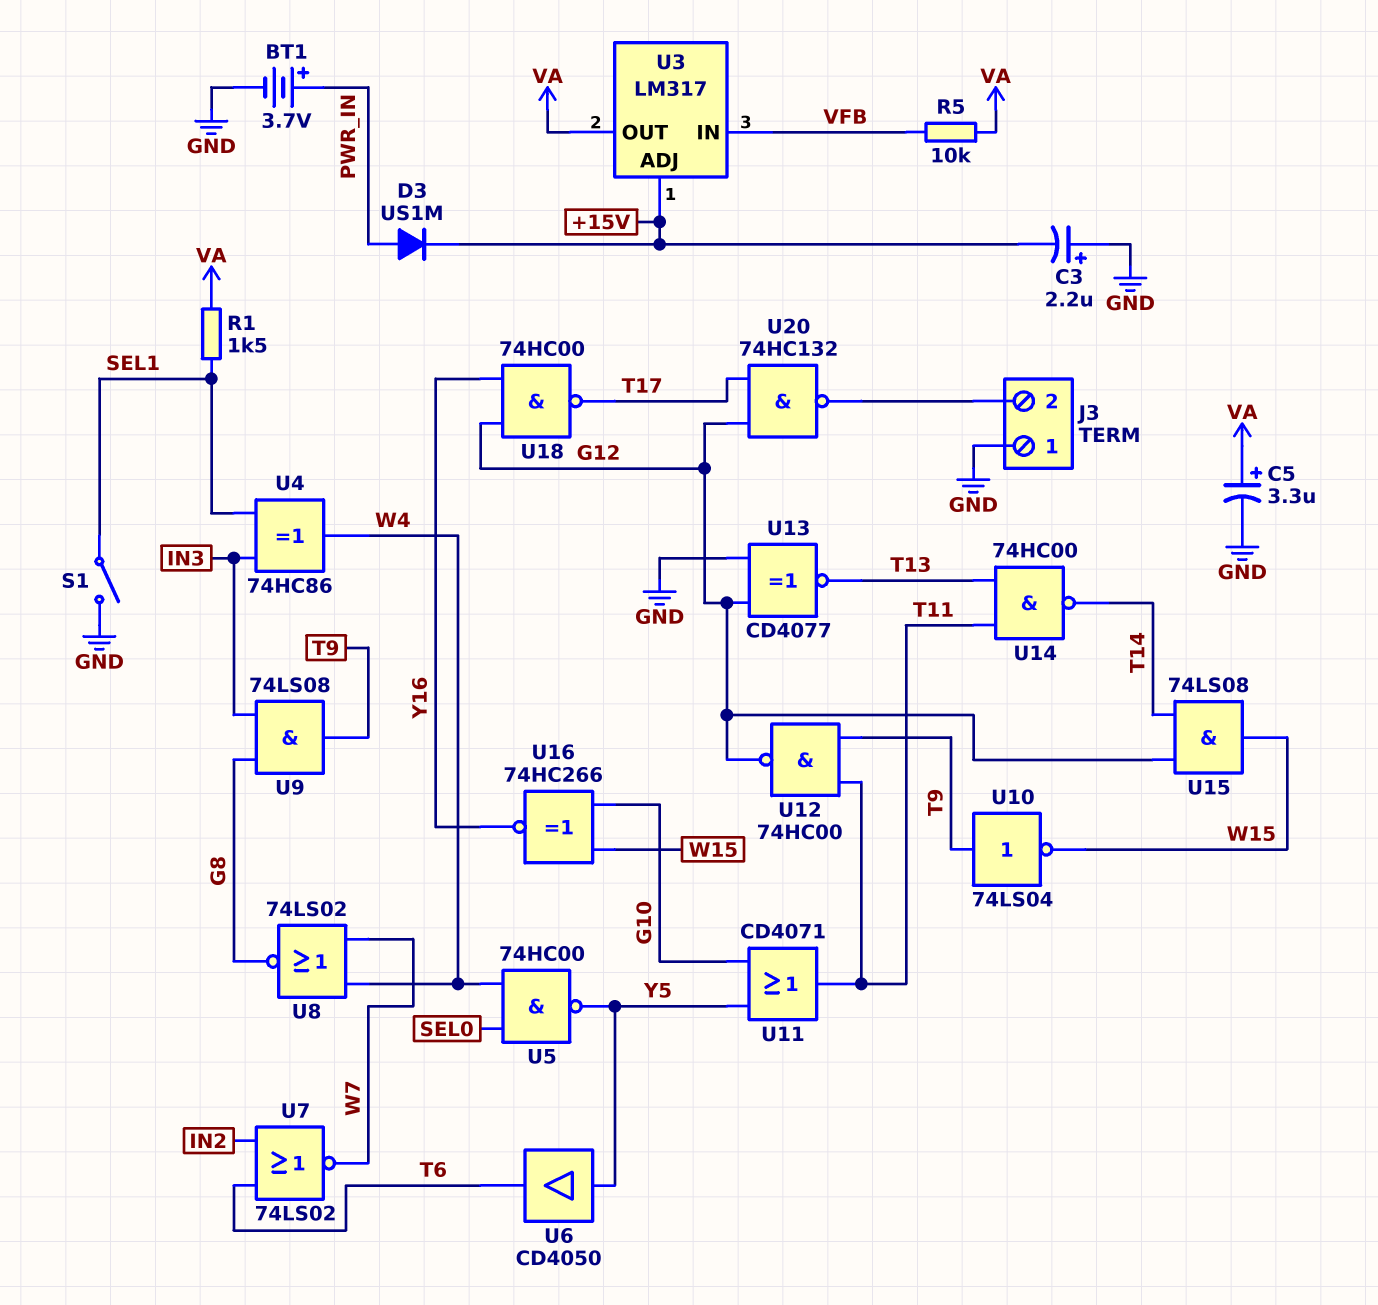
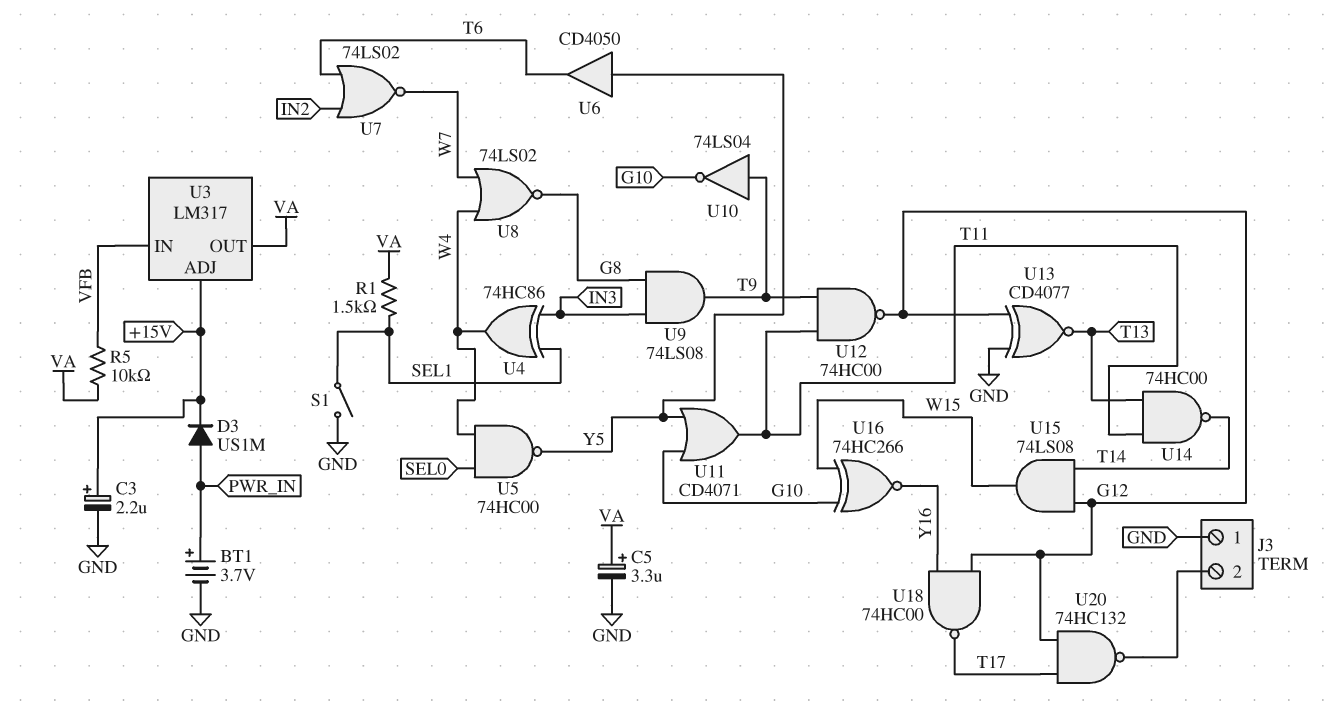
C3: 2.2uF (plus GND, minus +15V) -> 2.2uF (plus +15V, minus GND)
U10: NOT 74LS04 (in T9, out W15) -> NOT 74LS04 (in T9, out G10)

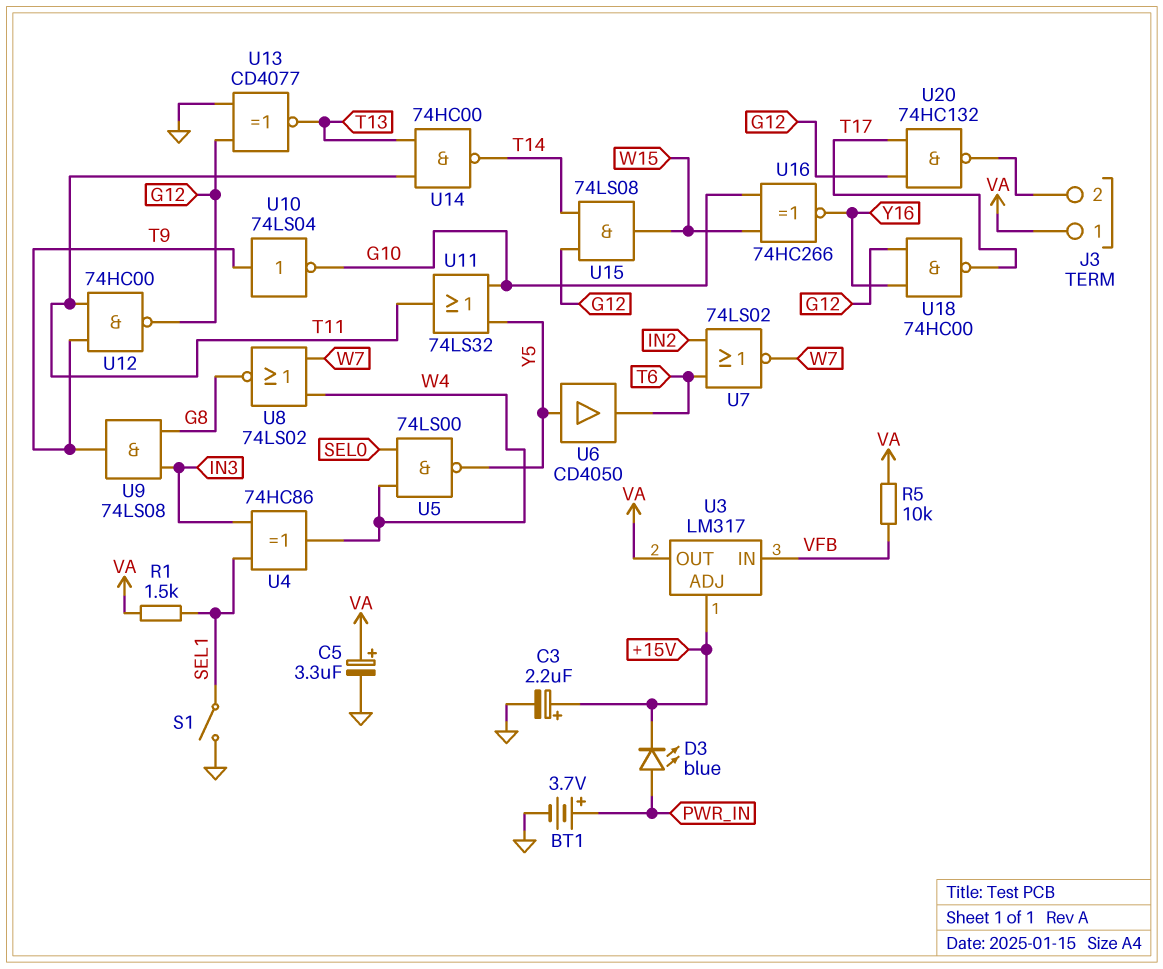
D3: diode US1M (A PWR_IN, K +15V) -> LED blue (A PWR_IN, K +15V)
J3 pin 1: GND -> VA
U5: NAND 74HC00 (in SEL0, in W4, out Y5) -> NAND 74LS00 (in SEL0, in W4, out Y5)
U11: OR CD4071 (in G10, in Y5, out T11) -> OR 74LS32 (in G10, in Y5, out T11)

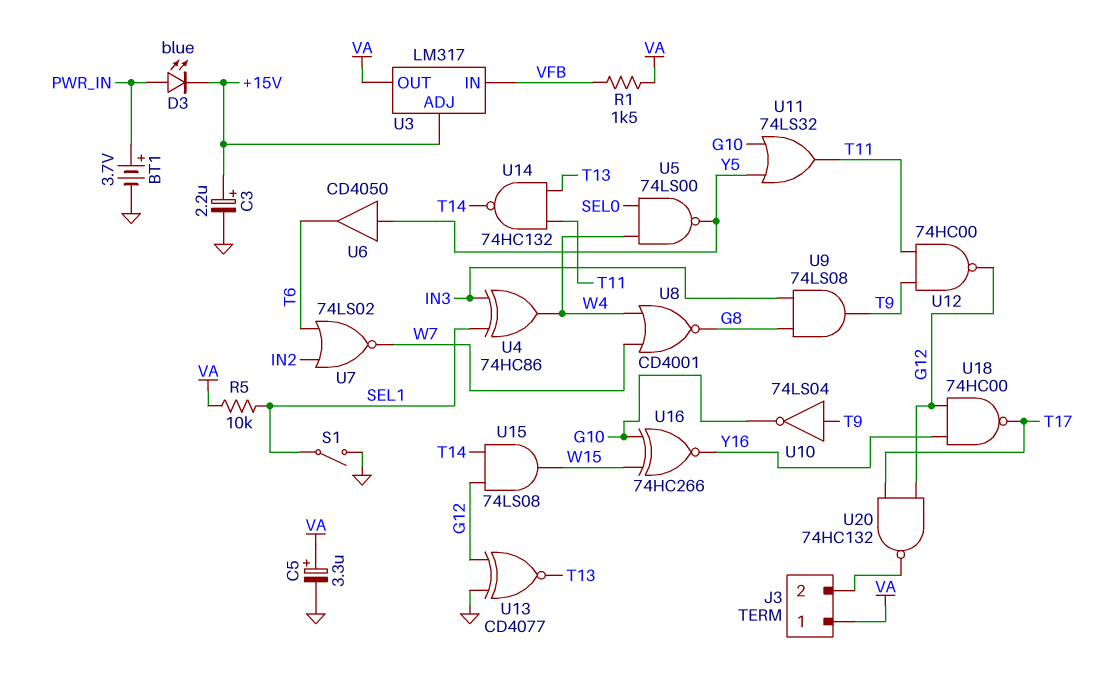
R1: 1.5k (SEL1, VA) -> 1.5k (VA, VFB)
R5: 10k (VA, VFB) -> 10k (SEL1, VA)
U8: NOR 74LS02 (in W4, in W7, out G8) -> NOR CD4001 (in W4, in W7, out G8)
U14: NAND 74HC00 (in T11, in T13, out T14) -> NAND 74HC132 (in T11, in T13, out T14)

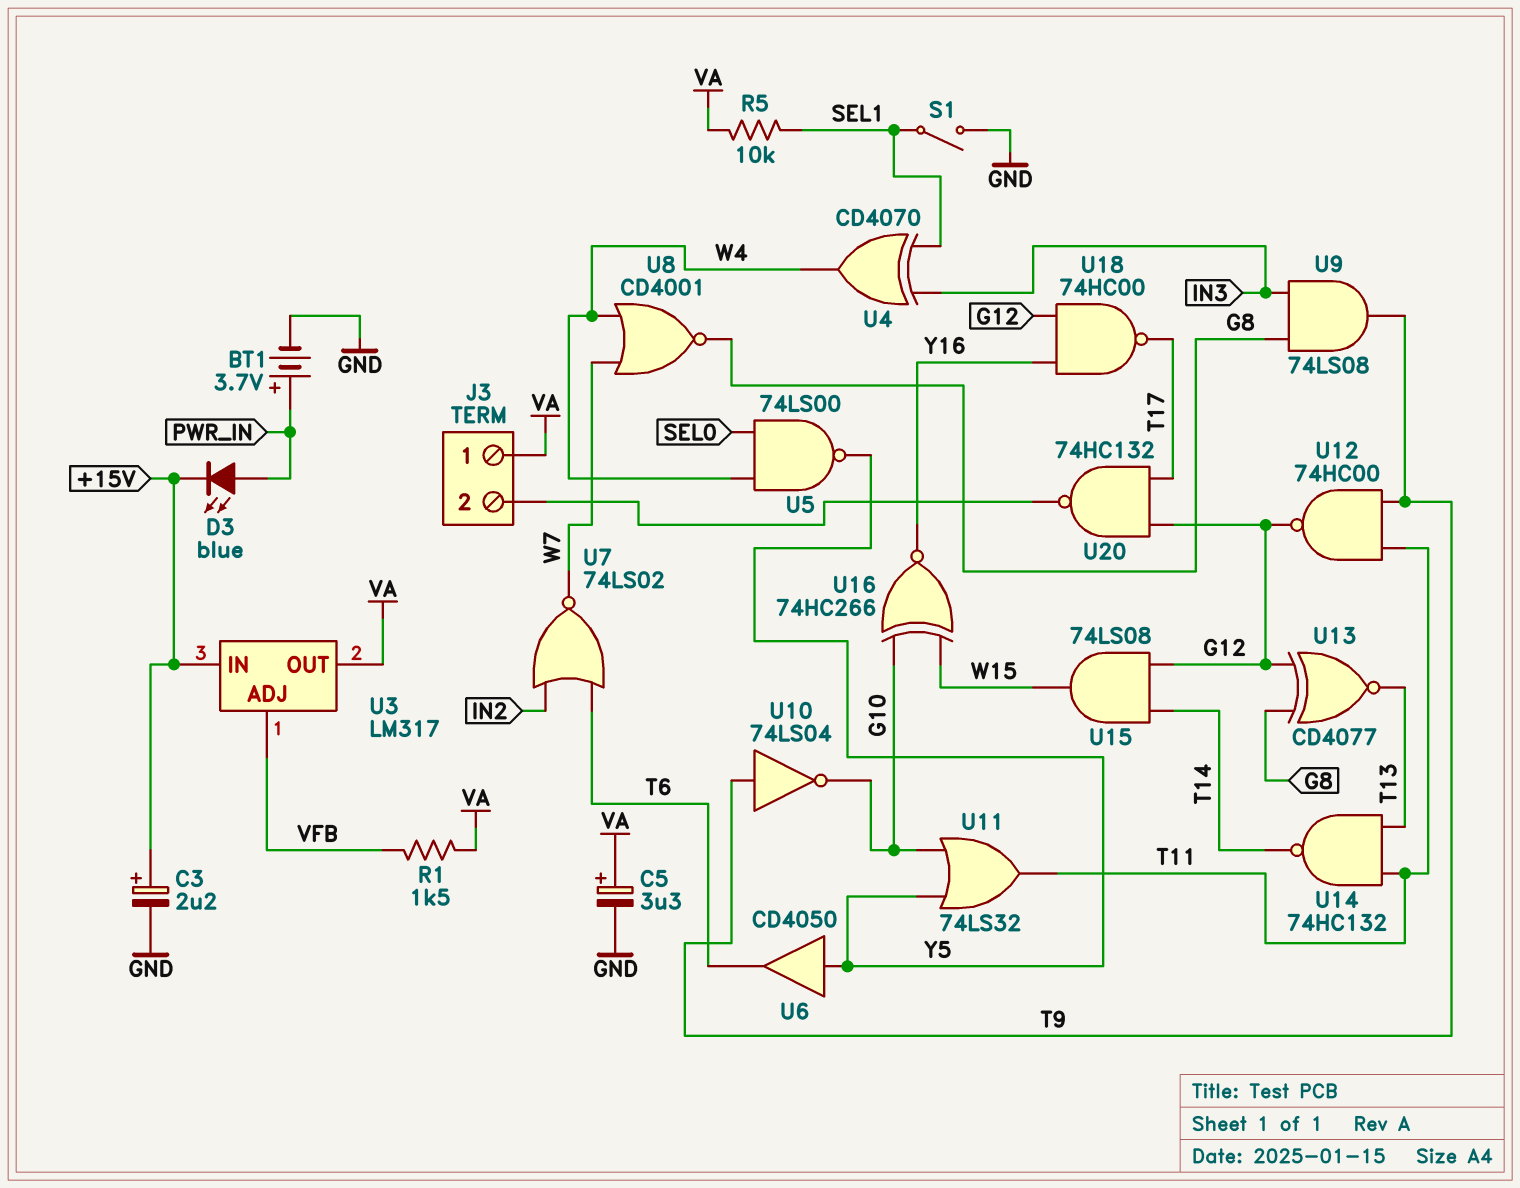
U3 pin ADJ: +15V -> VFB
U3 pin IN: VFB -> +15V
U4: XOR 74HC86 (in IN3, in SEL1, out W4) -> XOR CD4070 (in IN3, in SEL1, out W4)
U13: XNOR CD4077 (in G12, in GND, out T13) -> XNOR CD4077 (in G8, in G12, out T13)

